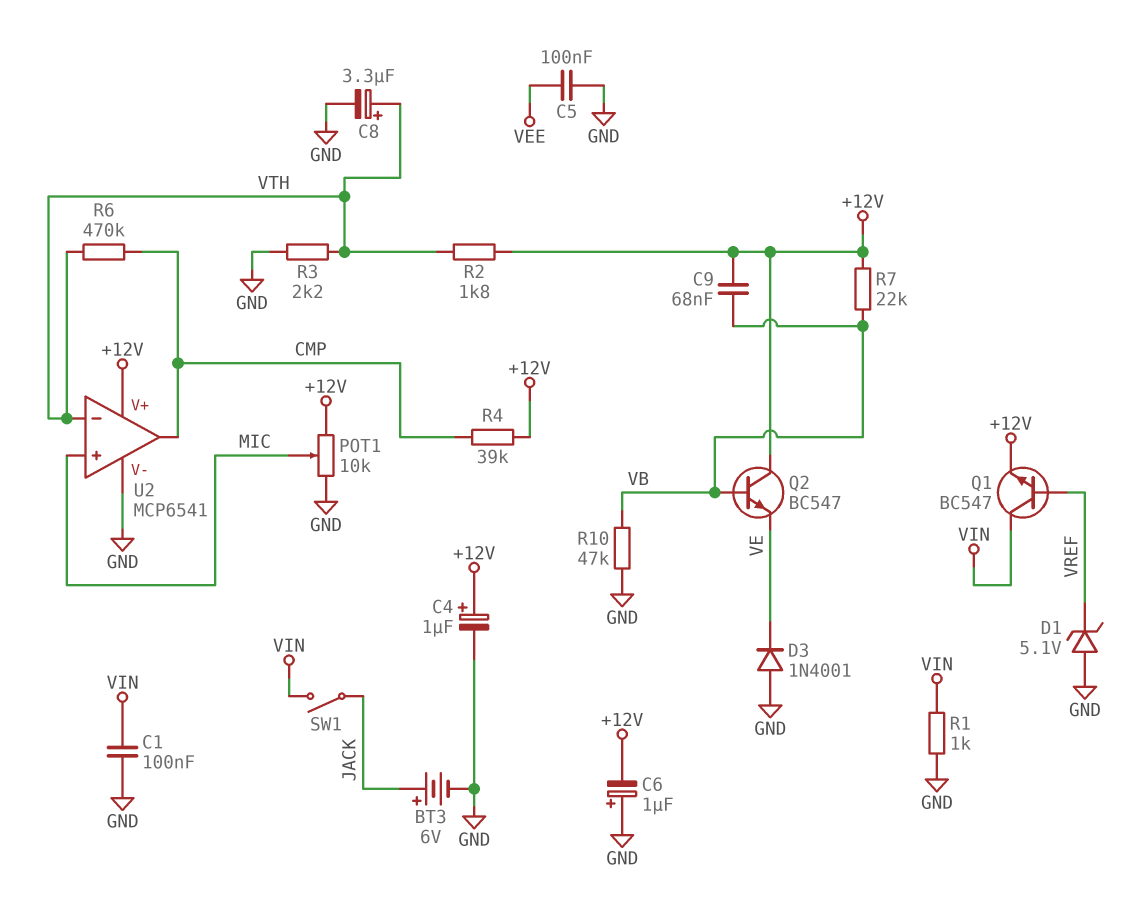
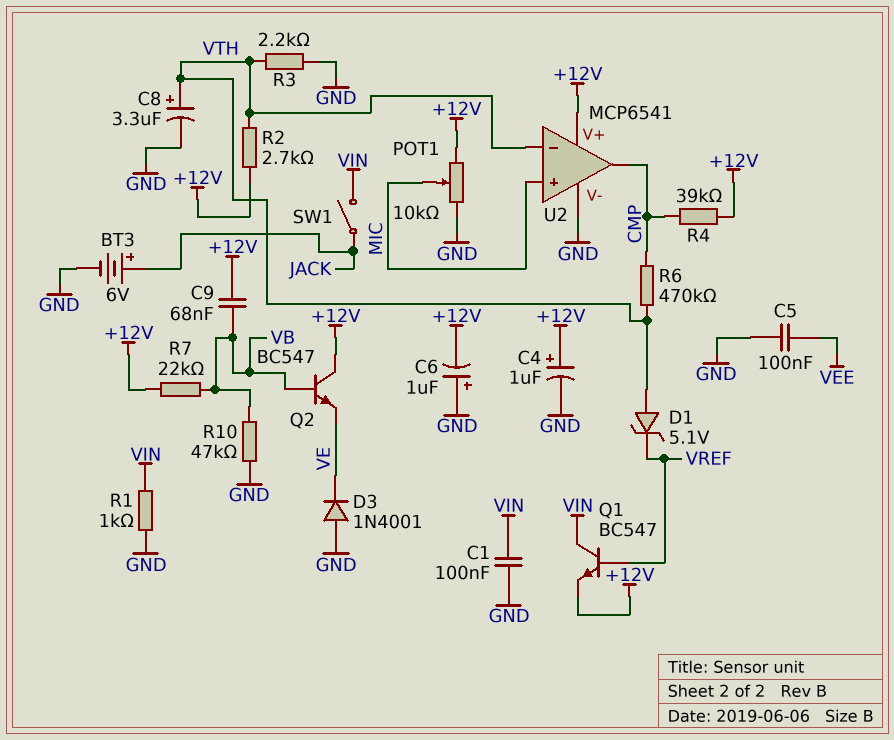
D1: zener 5.1V (A GND, K VREF) -> zener 5.1V (A VTH, K VREF)
R2: 1.8k (+12V, VTH) -> 2.7k (+12V, VTH)

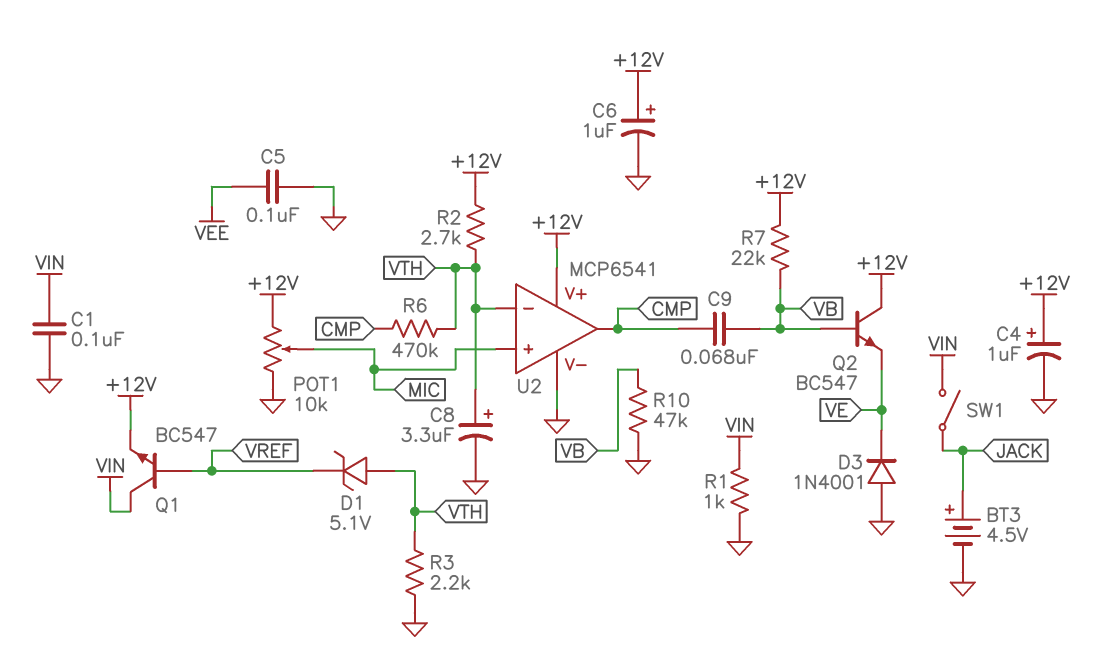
BT3: 6V (plus JACK, minus GND) -> 4.5V (plus JACK, minus GND)
C6: 1uF (plus GND, minus +12V) -> 1uF (plus +12V, minus GND)
C9: 68nF (+12V, VB) -> 68nF (CMP, VB)
R4: 39k (+12V, CMP) -> none

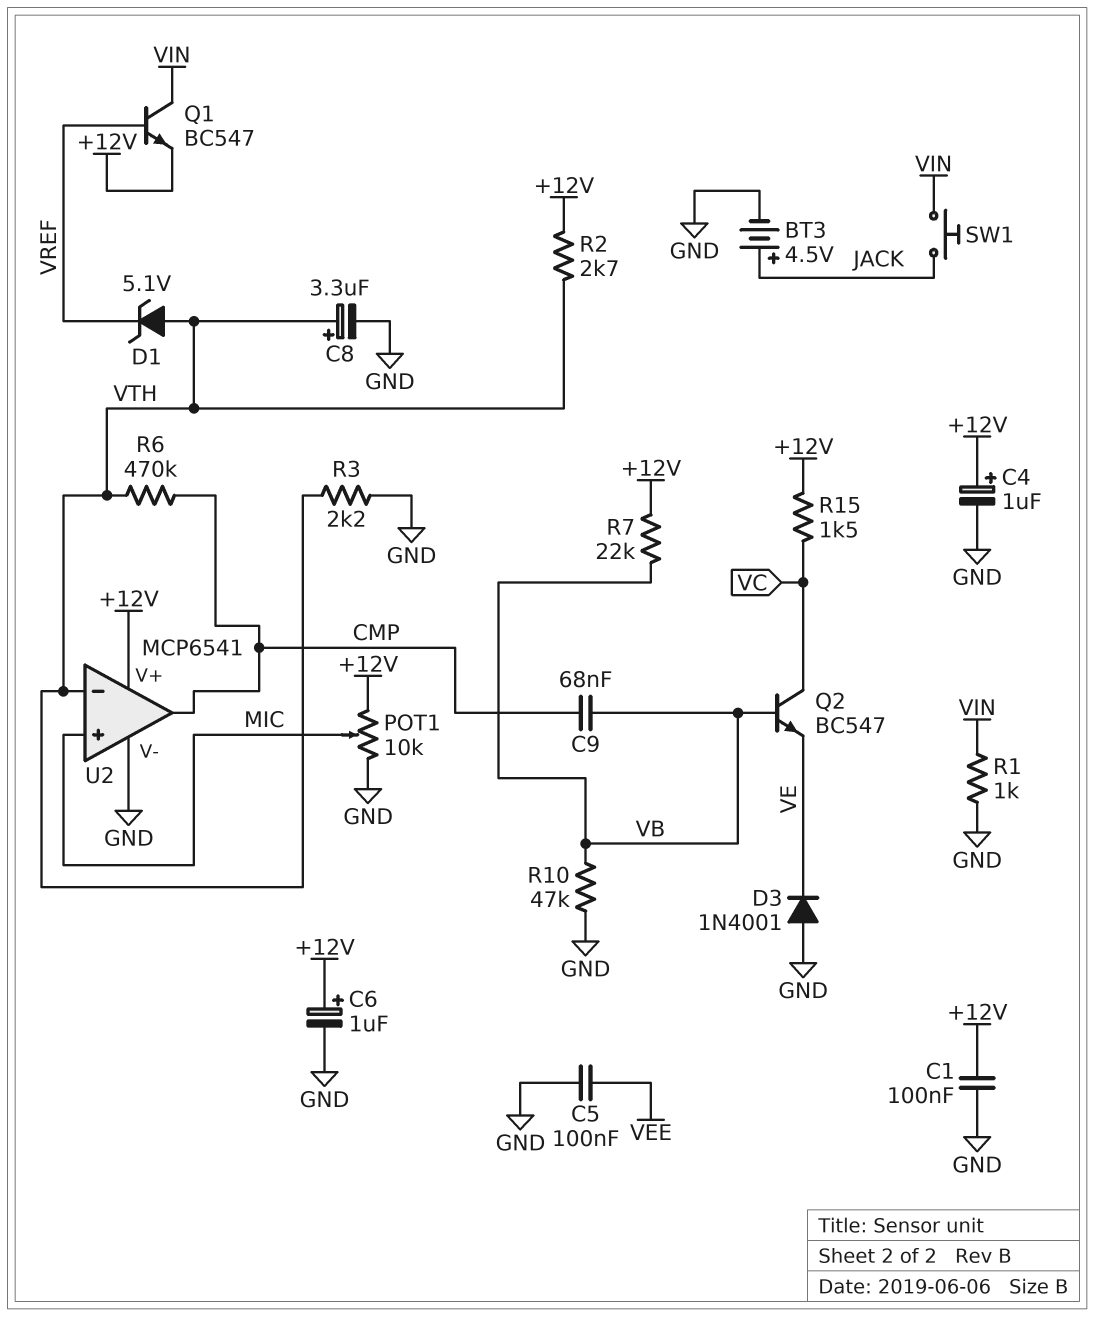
C1: 100nF (GND, VIN) -> 100nF (+12V, GND)
Q2: NPN BC547 (B VB, C +12V, E VE) -> NPN BC547 (B VB, C VC, E VE)
R15: none -> 1.5k (+12V, VC)
SW1: switch (JACK, VIN) -> button (JACK, VIN)

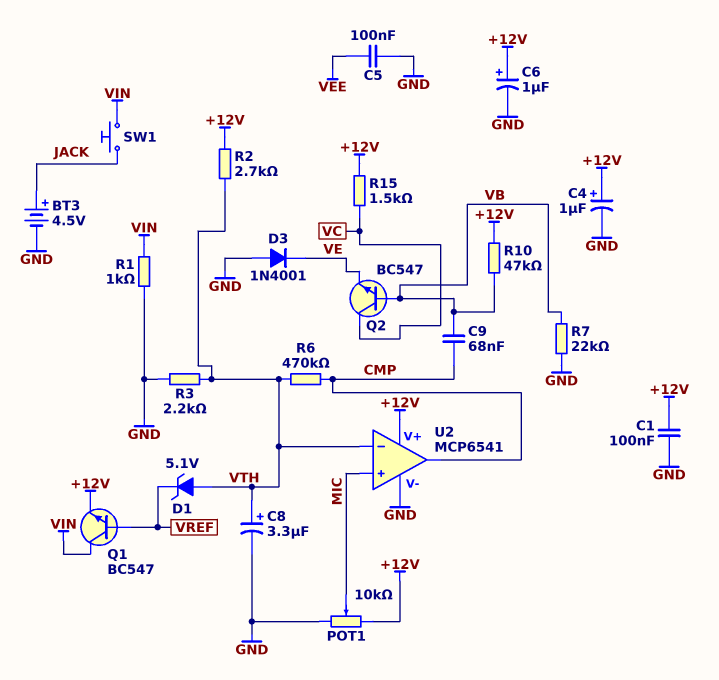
R7: 22k (+12V, VB) -> 22k (GND, VB)
R10: 47k (GND, VB) -> 47k (+12V, VB)

